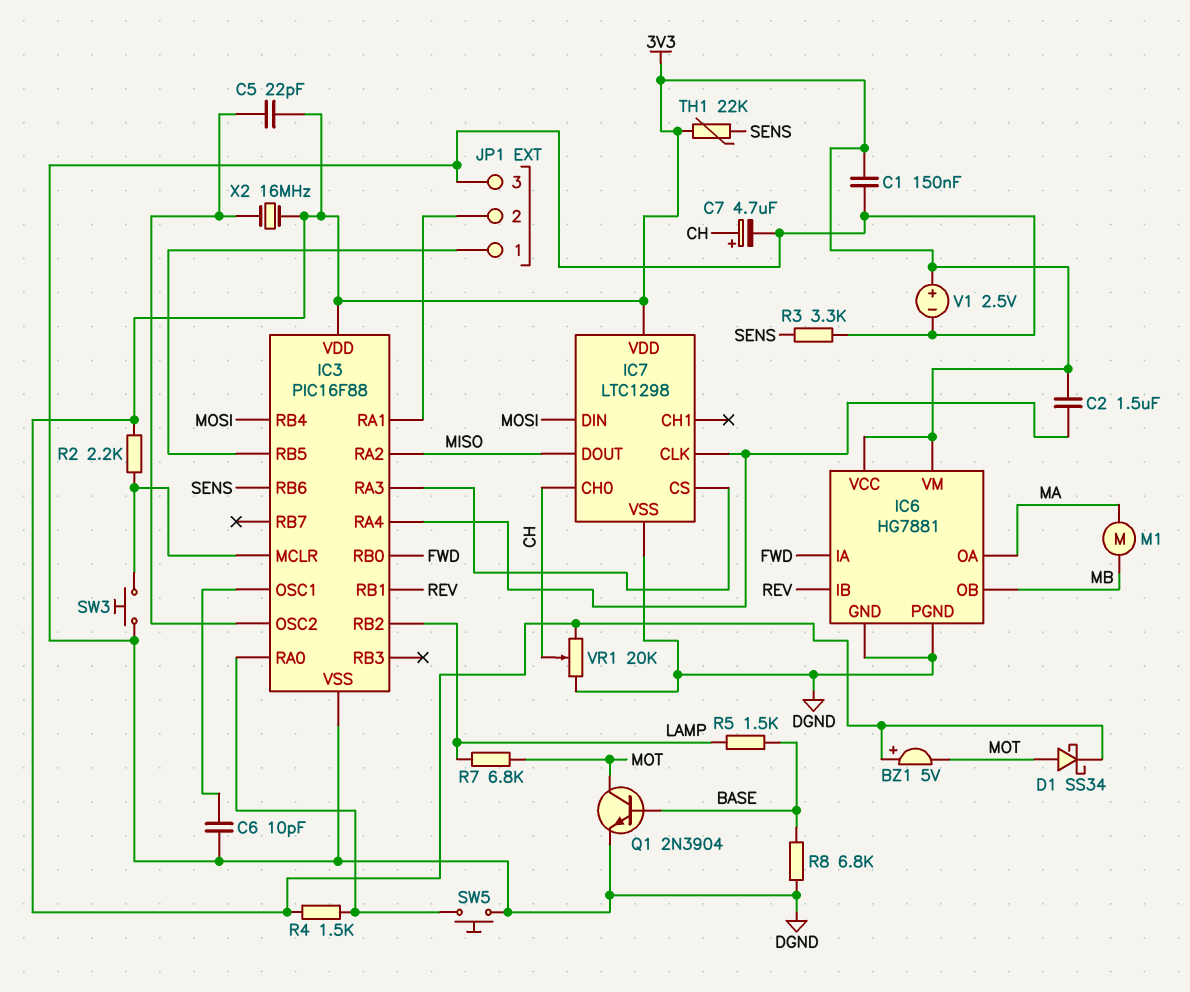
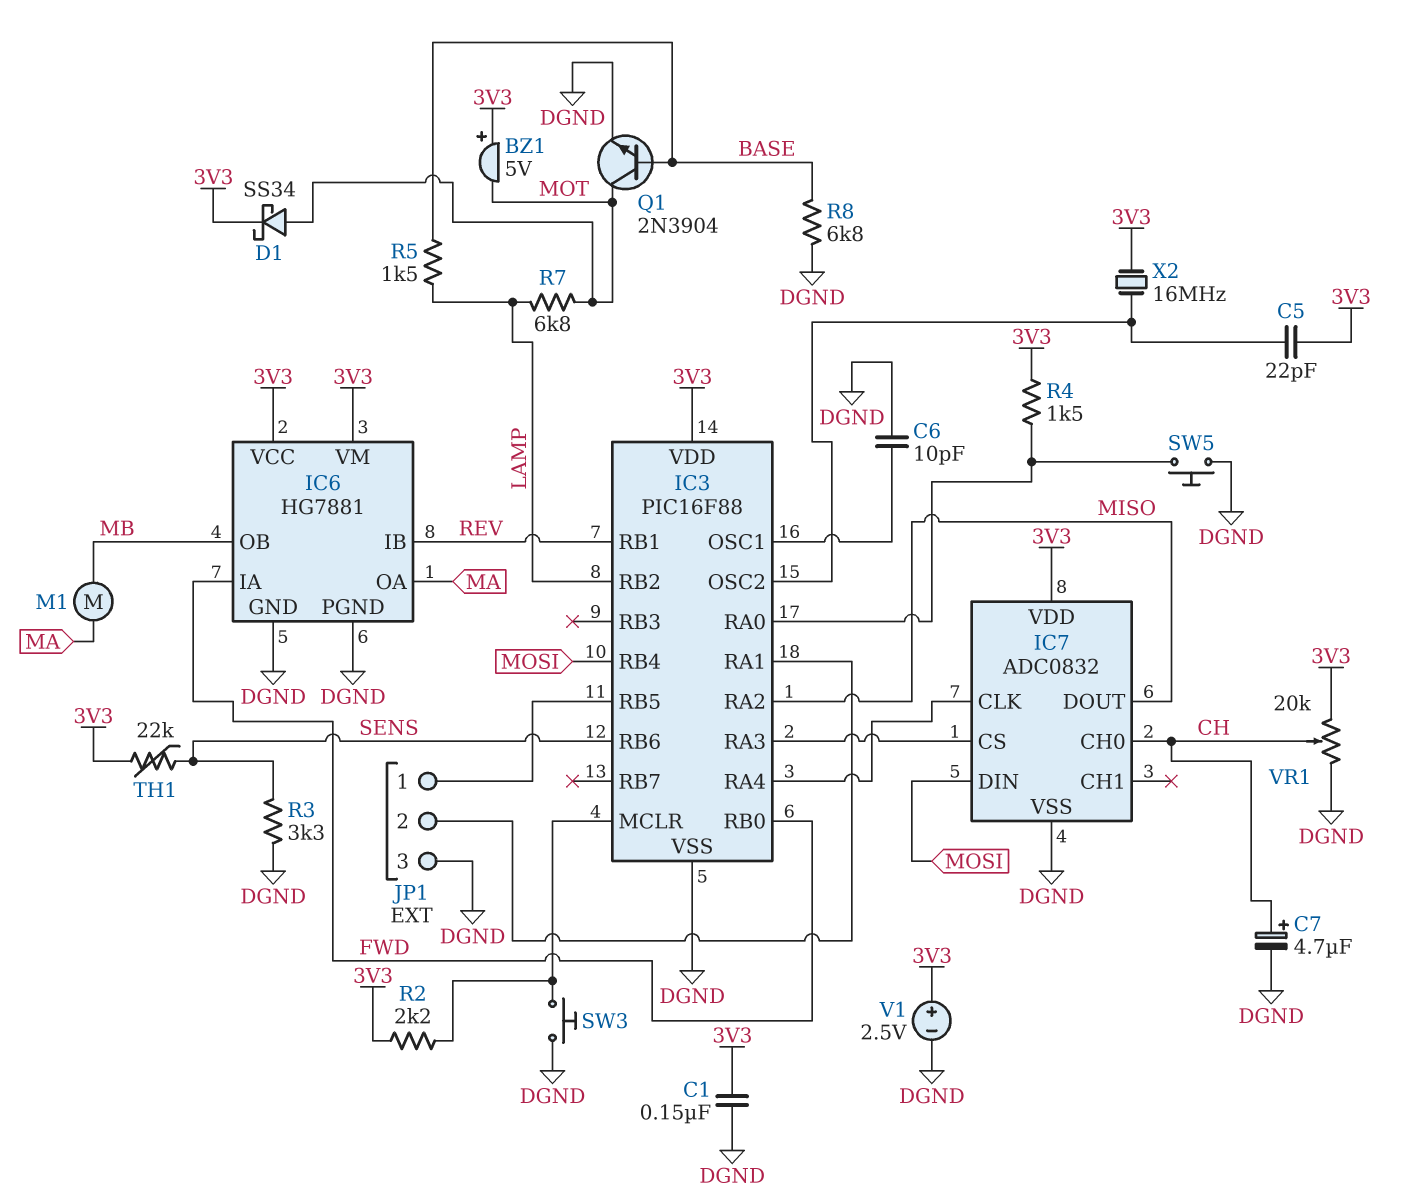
C2: 1.5uF (3V3, IC3/RA4) -> none
IC7: LTC1298 -> ADC0832

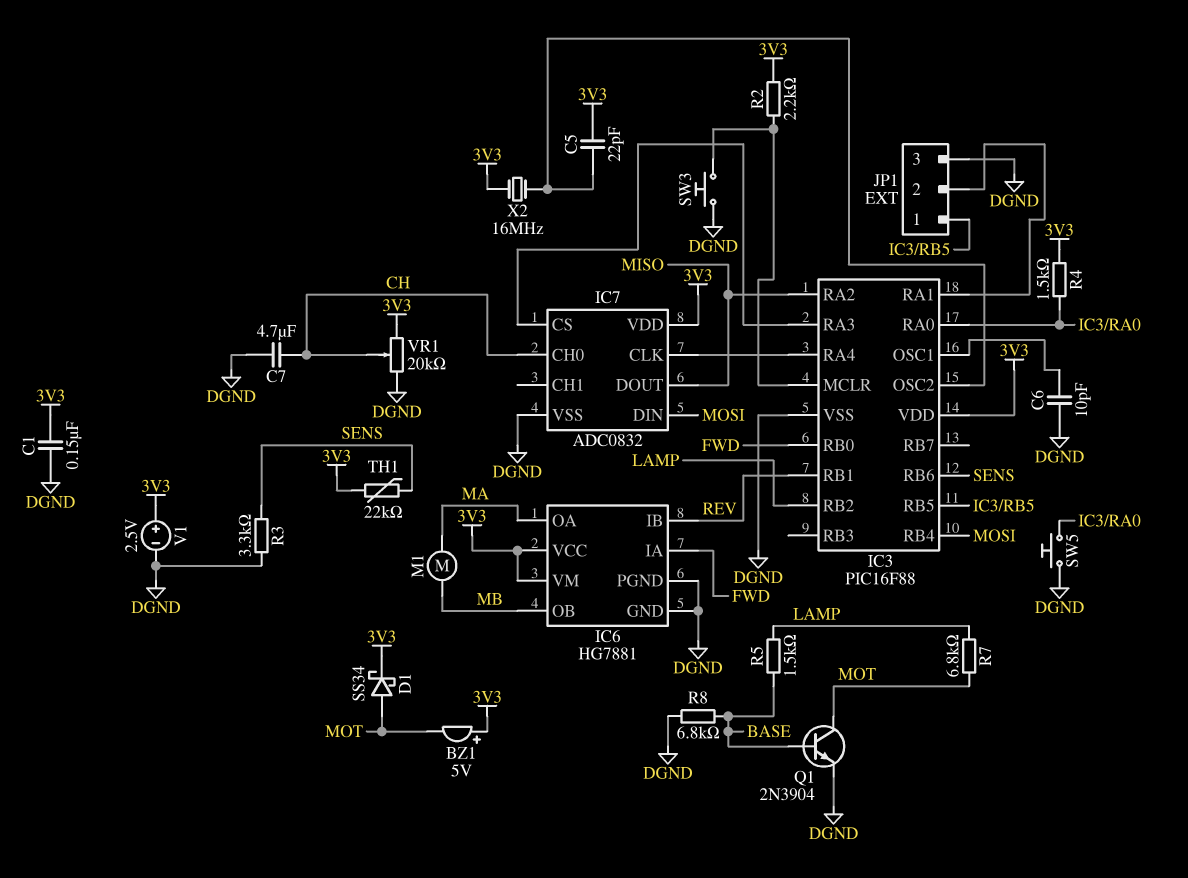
C7: 4.7uF (plus CH, minus DGND) -> 4.7uF (CH, DGND)

